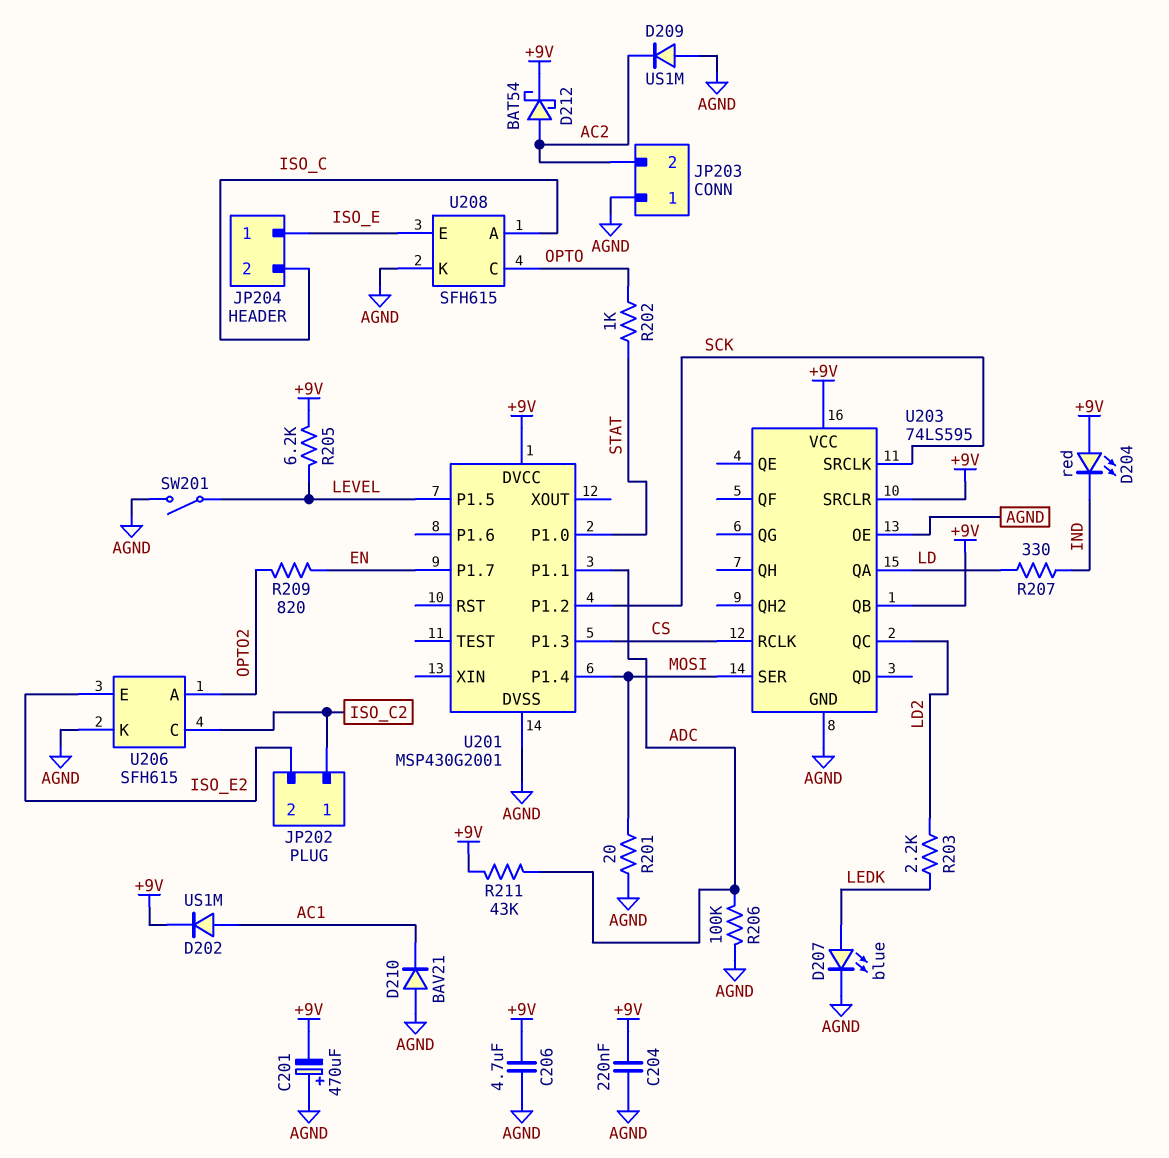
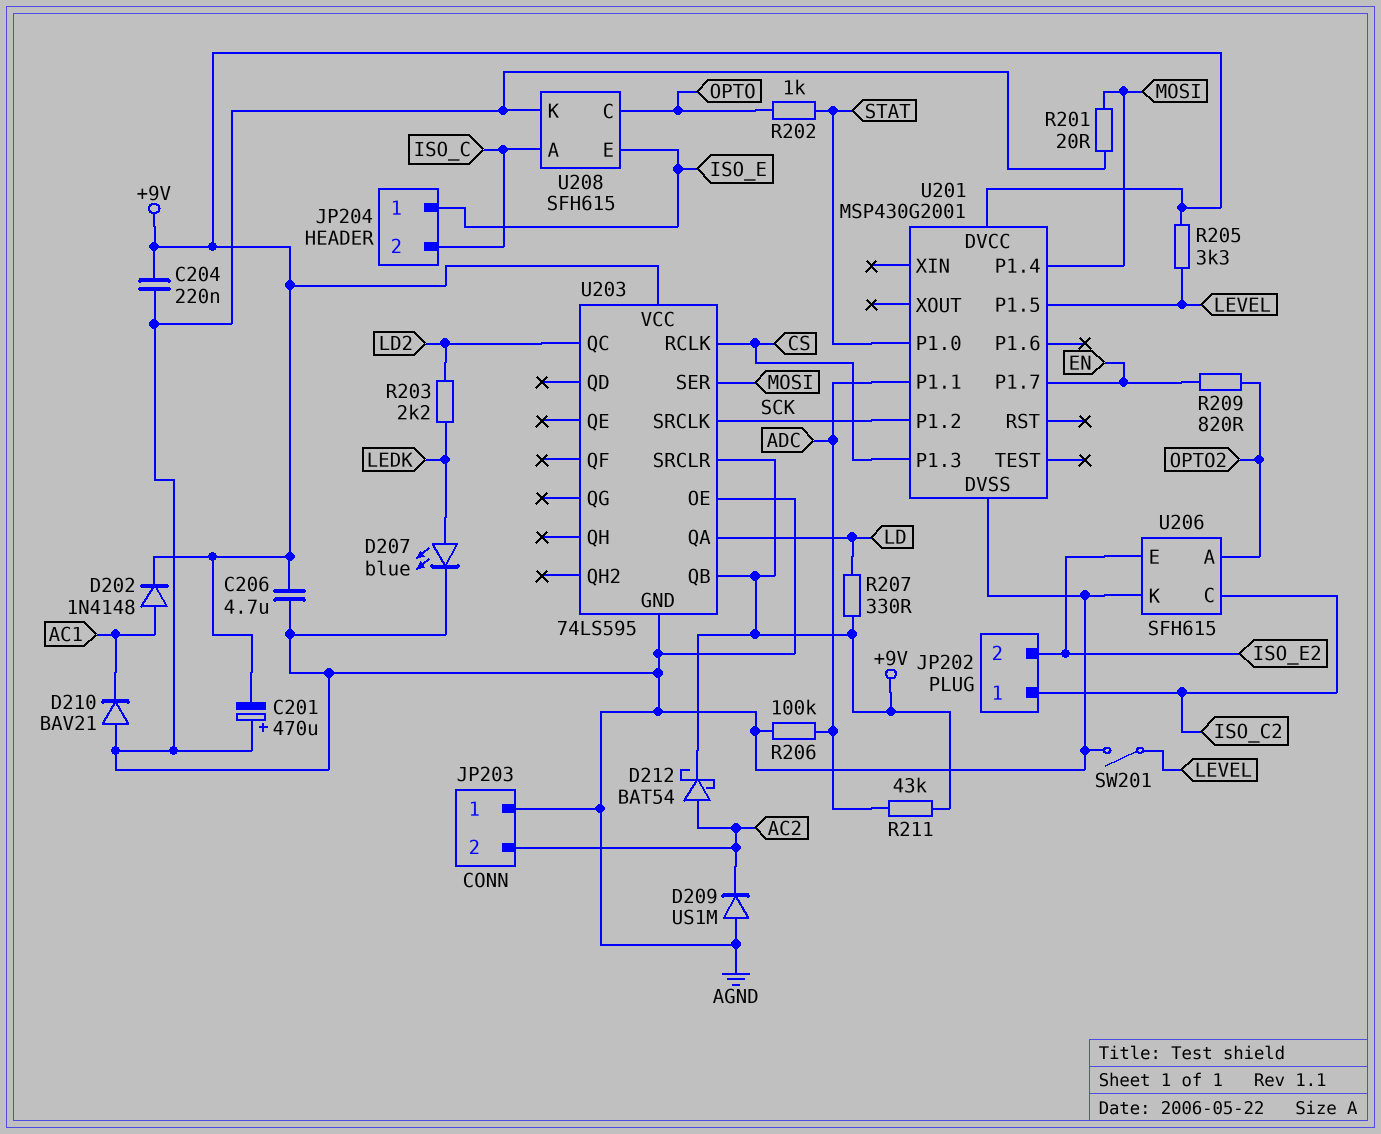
D202: diode US1M (A AC1, K +9V) -> diode 1N4148 (A AC1, K +9V)
D204: LED red (A +9V, K IND) -> none
R205: 6.2k (+9V, LEVEL) -> 3.3k (+9V, LEVEL)
R207: 330 (IND, LD) -> 330 (+9V, LD)

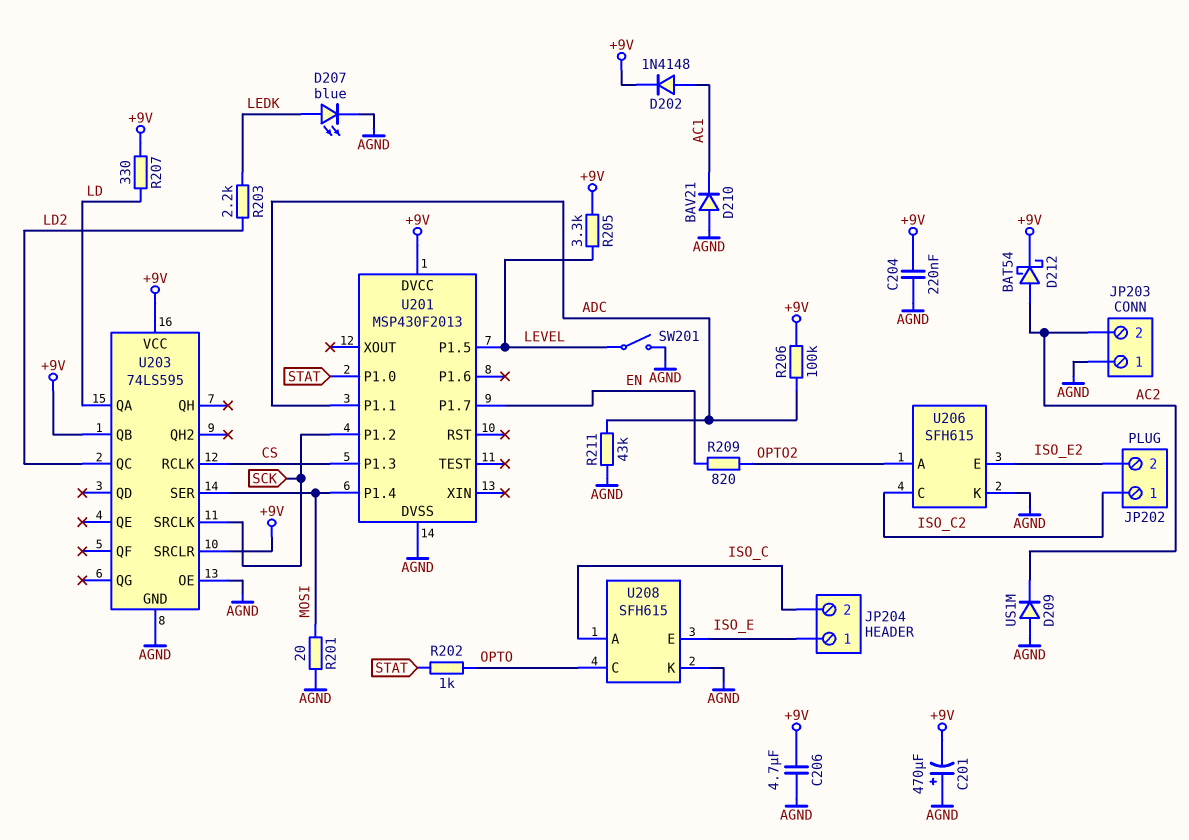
R206: 100k (ADC, AGND) -> 100k (+9V, ADC)
R211: 43k (+9V, ADC) -> 43k (ADC, AGND)
U201: MSP430G2001 -> MSP430F2013

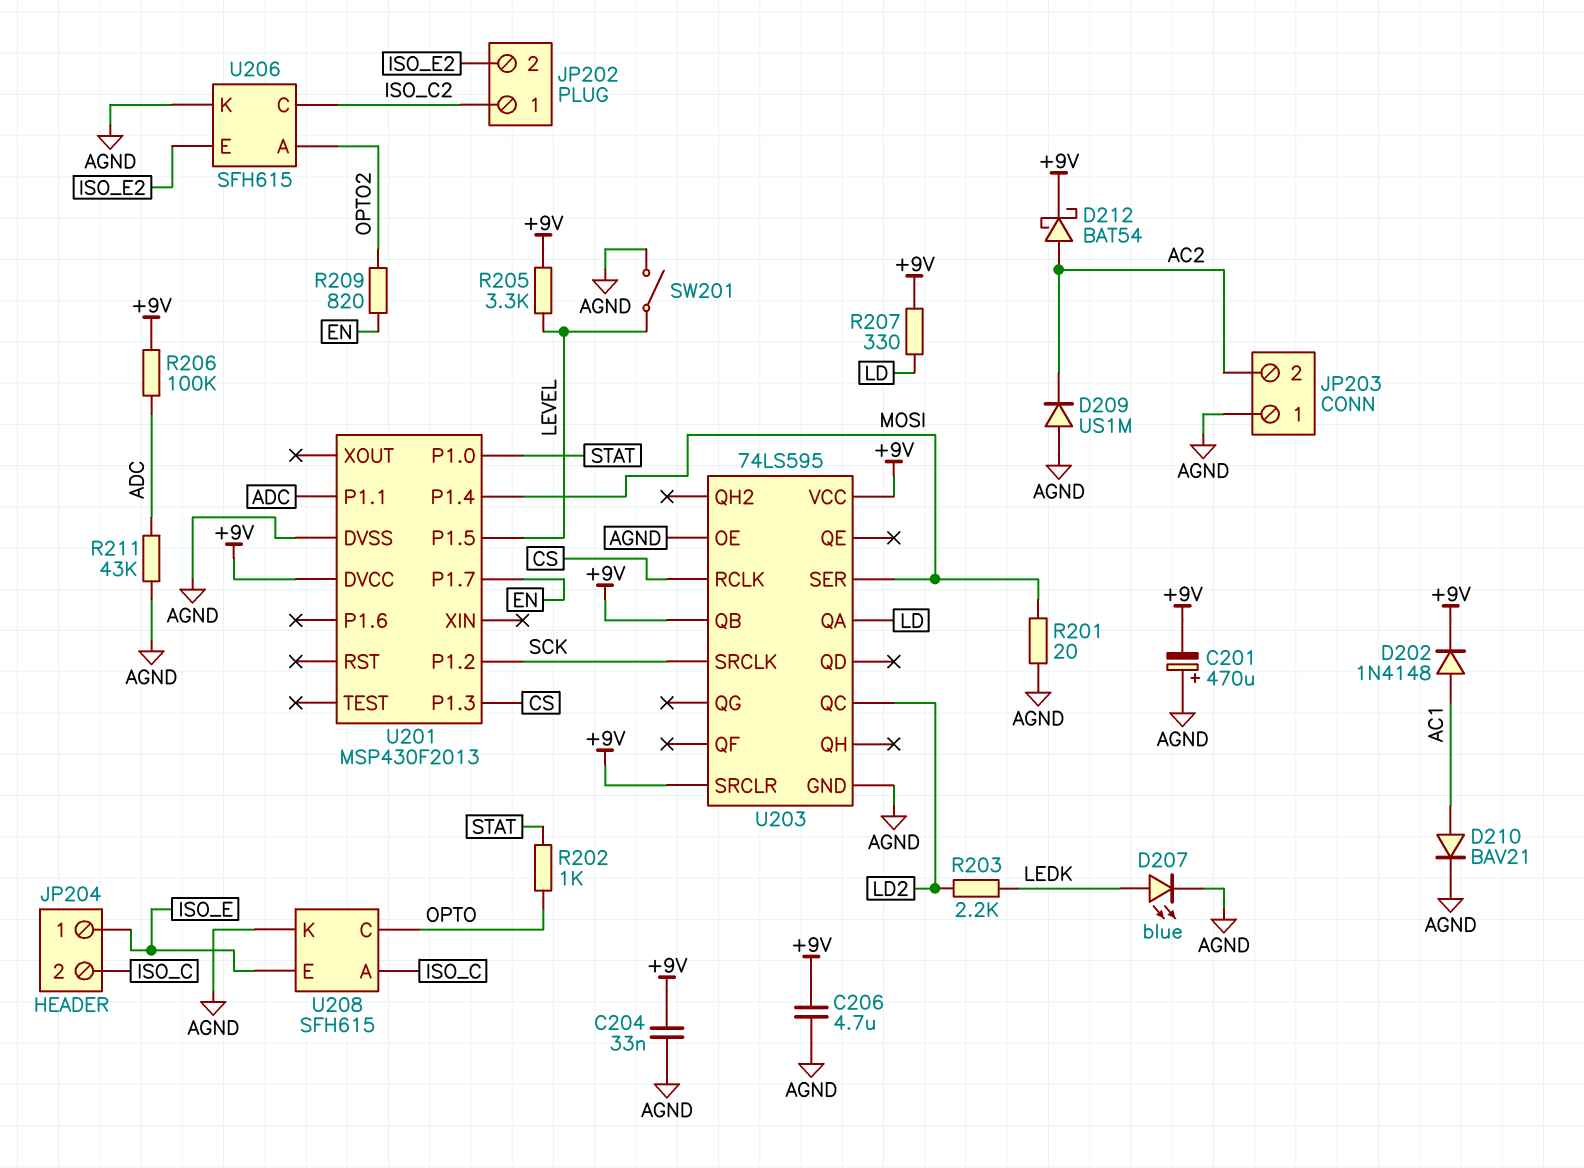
C204: 220nF (+9V, AGND) -> 33nF (+9V, AGND)
D210: diode BAV21 (A AGND, K AC1) -> diode BAV21 (A AC1, K AGND)

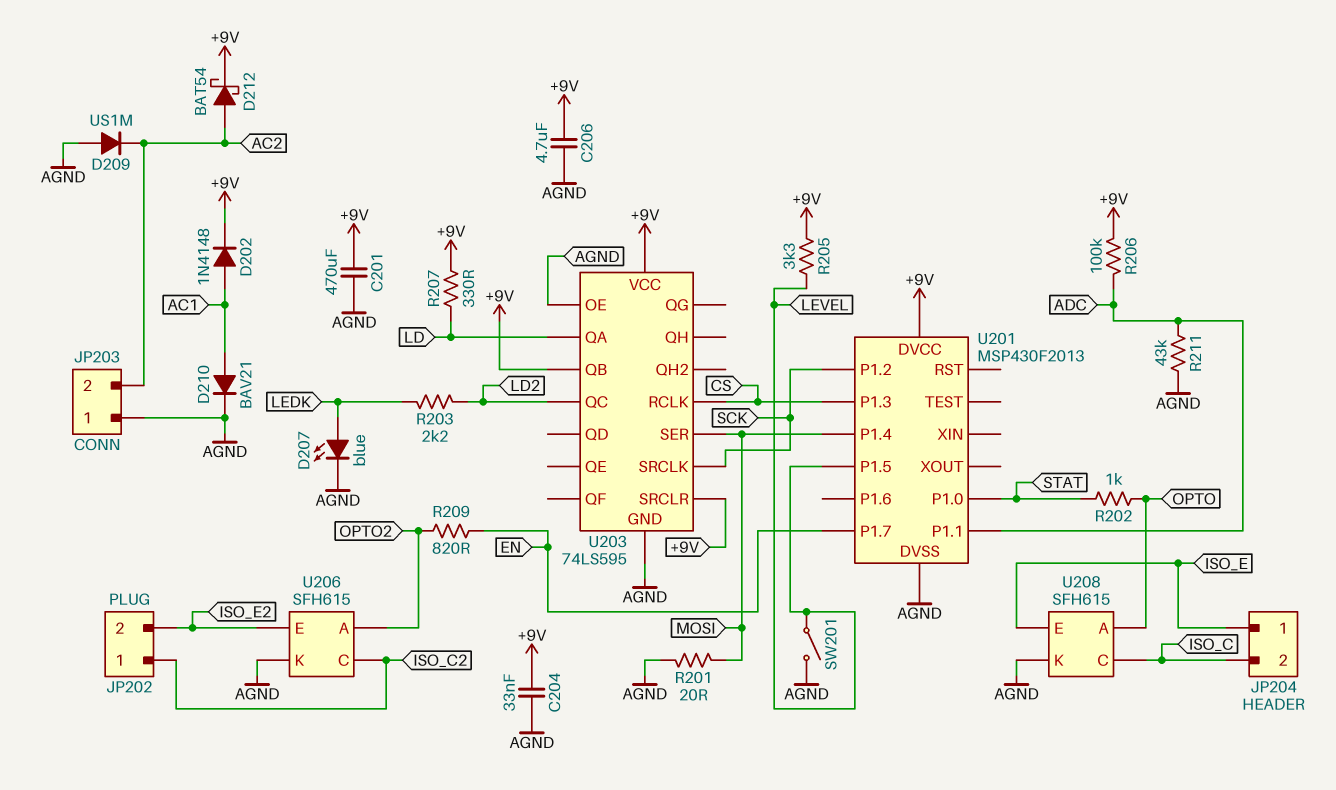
C201: 470uF (plus AGND, minus +9V) -> 470uF (+9V, AGND)
U208 pin A: ISO_C -> OPTO
U208 pin C: OPTO -> ISO_C

